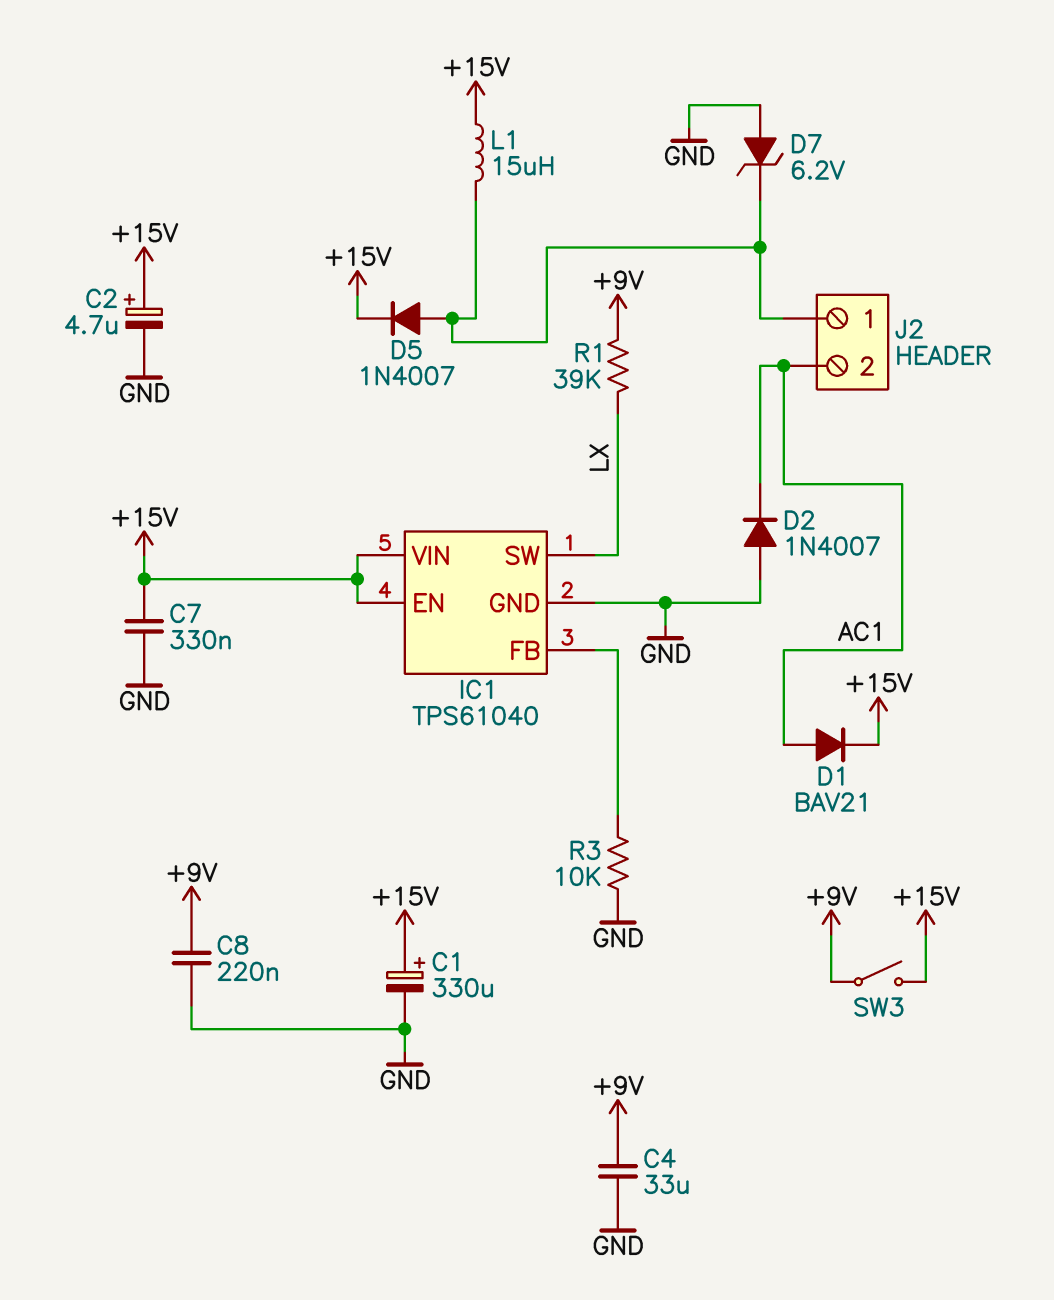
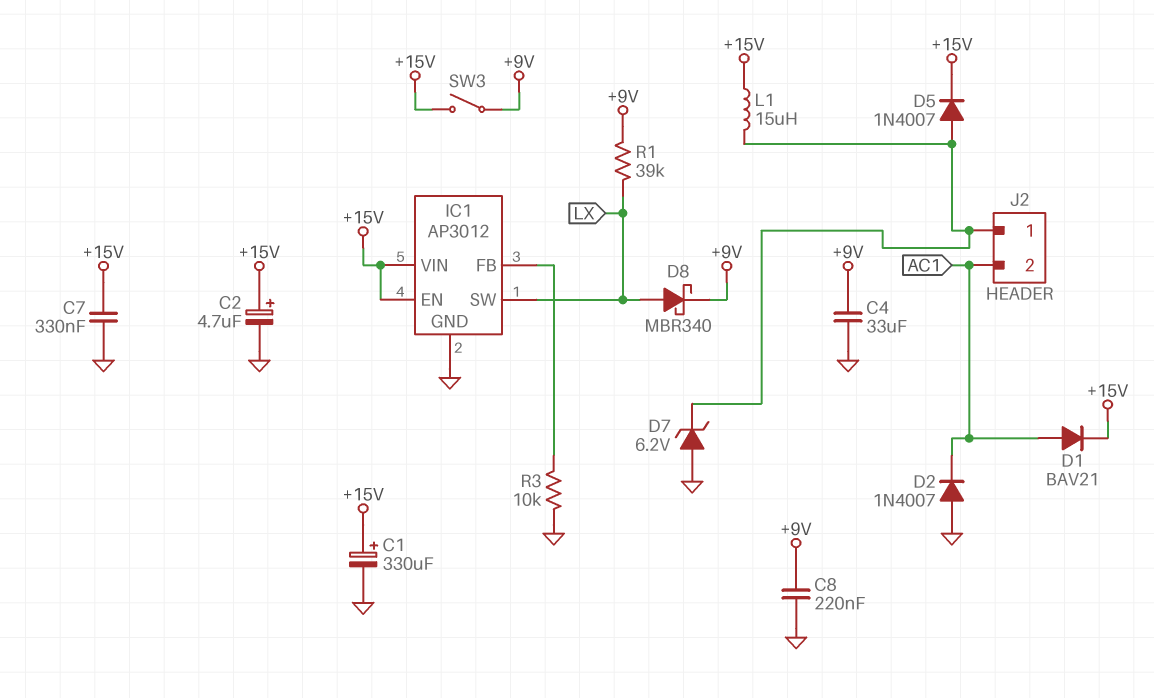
D8: none -> schottky MBR340 (A LX, K +9V)
IC1: TPS61040 -> AP3012

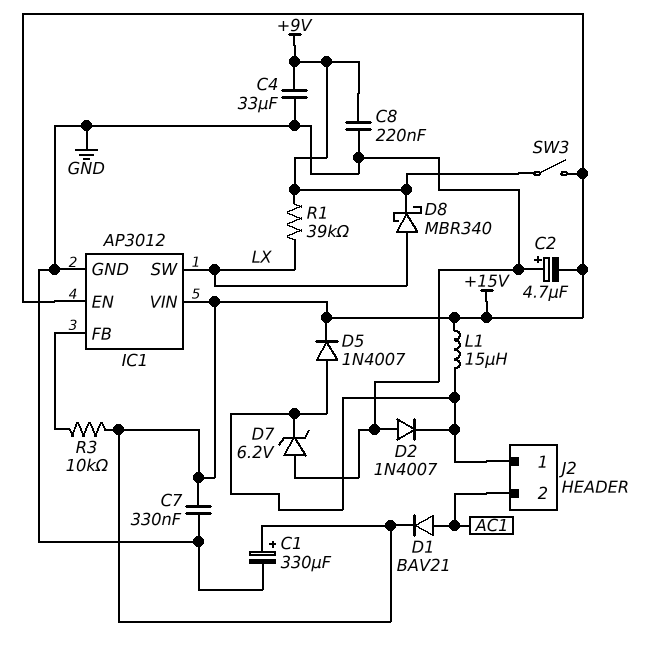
C2: 4.7uF (plus +15V, minus GND) -> 4.7uF (plus GND, minus +15V)
D2: diode 1N4007 (A GND, K AC1) -> diode 1N4007 (A GND, K J2/1)
R3: 10k (GND, IC1/FB) -> 10k (+15V, IC1/FB)

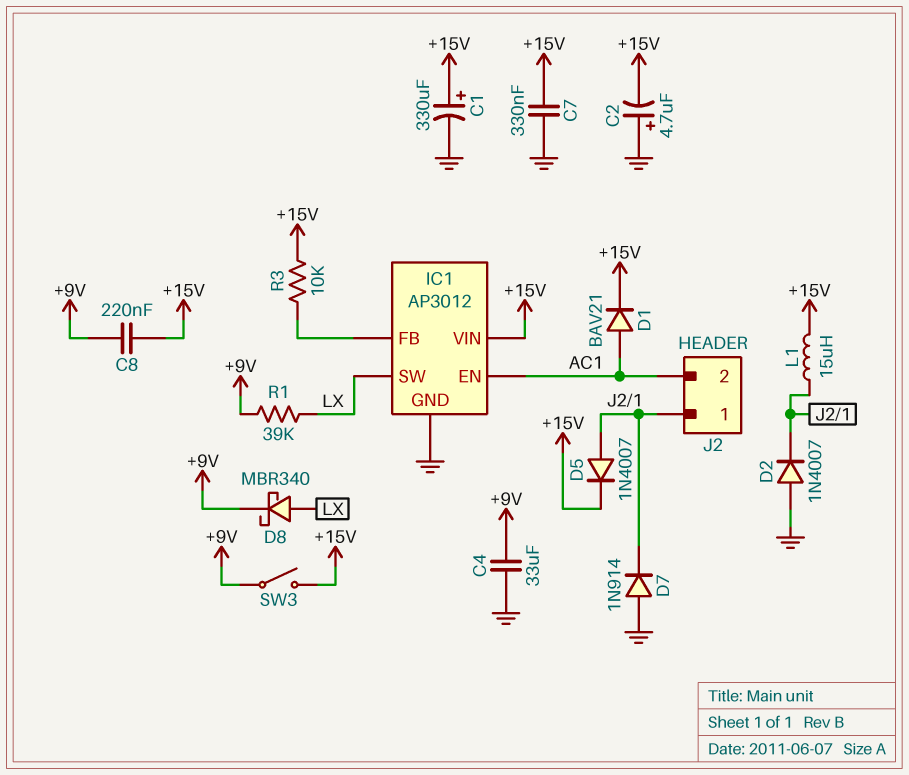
C8: 220nF (+9V, GND) -> 220nF (+9V, +15V)
D7: zener 6.2V (A GND, K J2/1) -> diode 1N914 (A GND, K J2/1)
IC1 pin EN: +15V -> AC1

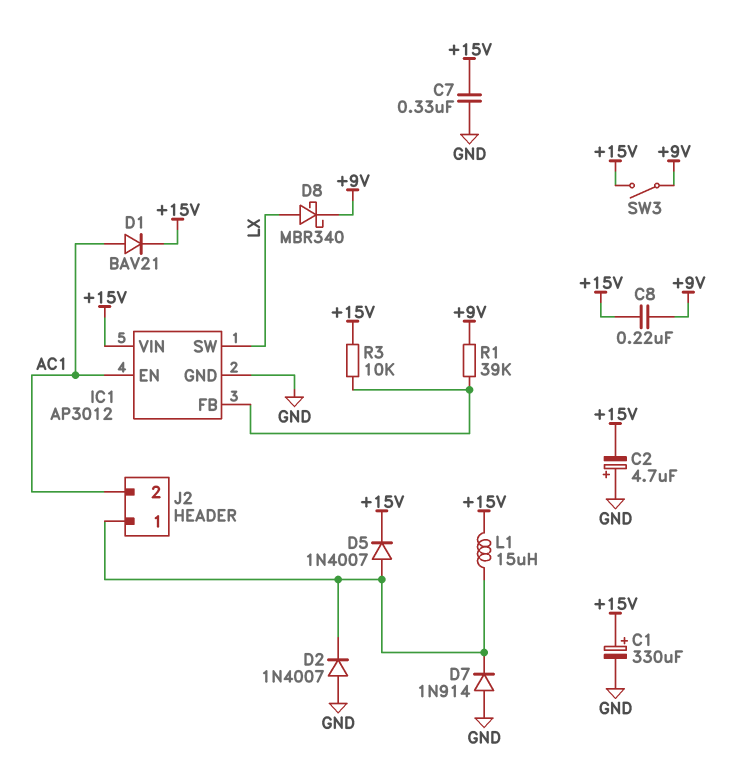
C4: 33uF (+9V, GND) -> none
R1: 39k (+9V, LX) -> 39k (+9V, IC1/FB)

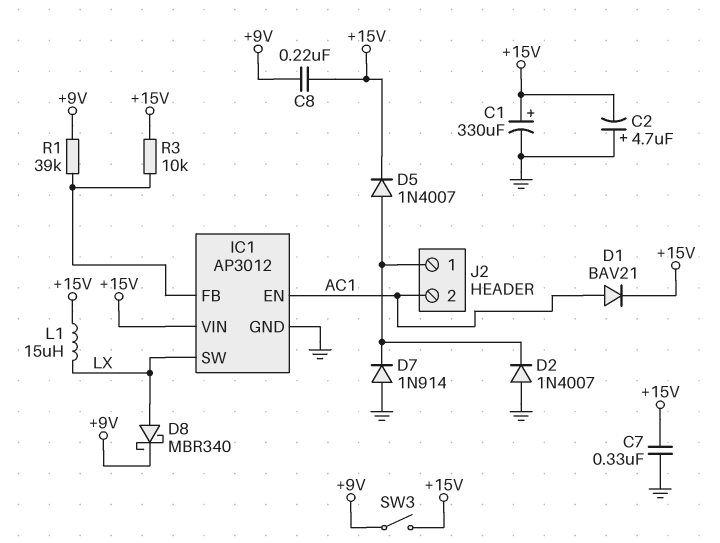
L1: 15uH (+15V, J2/1) -> 15uH (+15V, LX)

